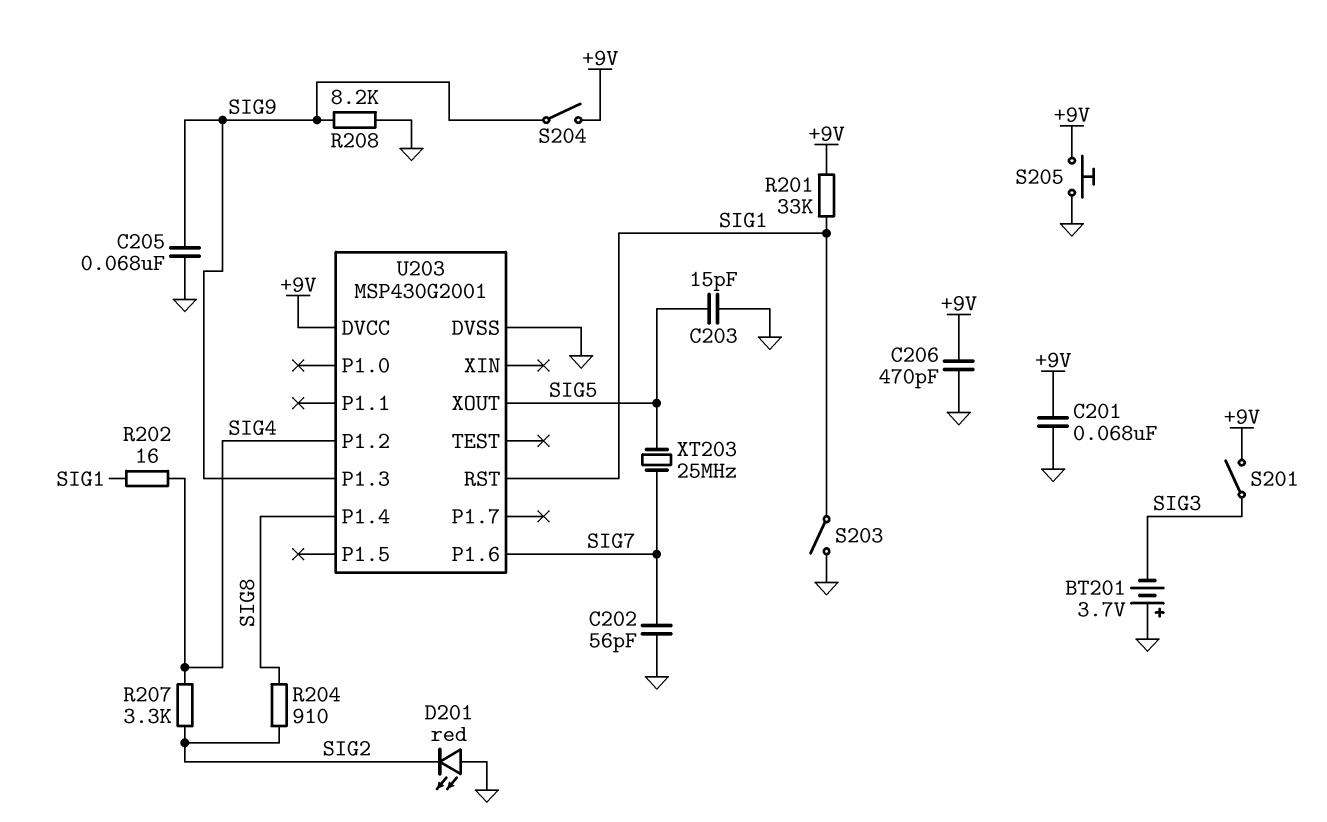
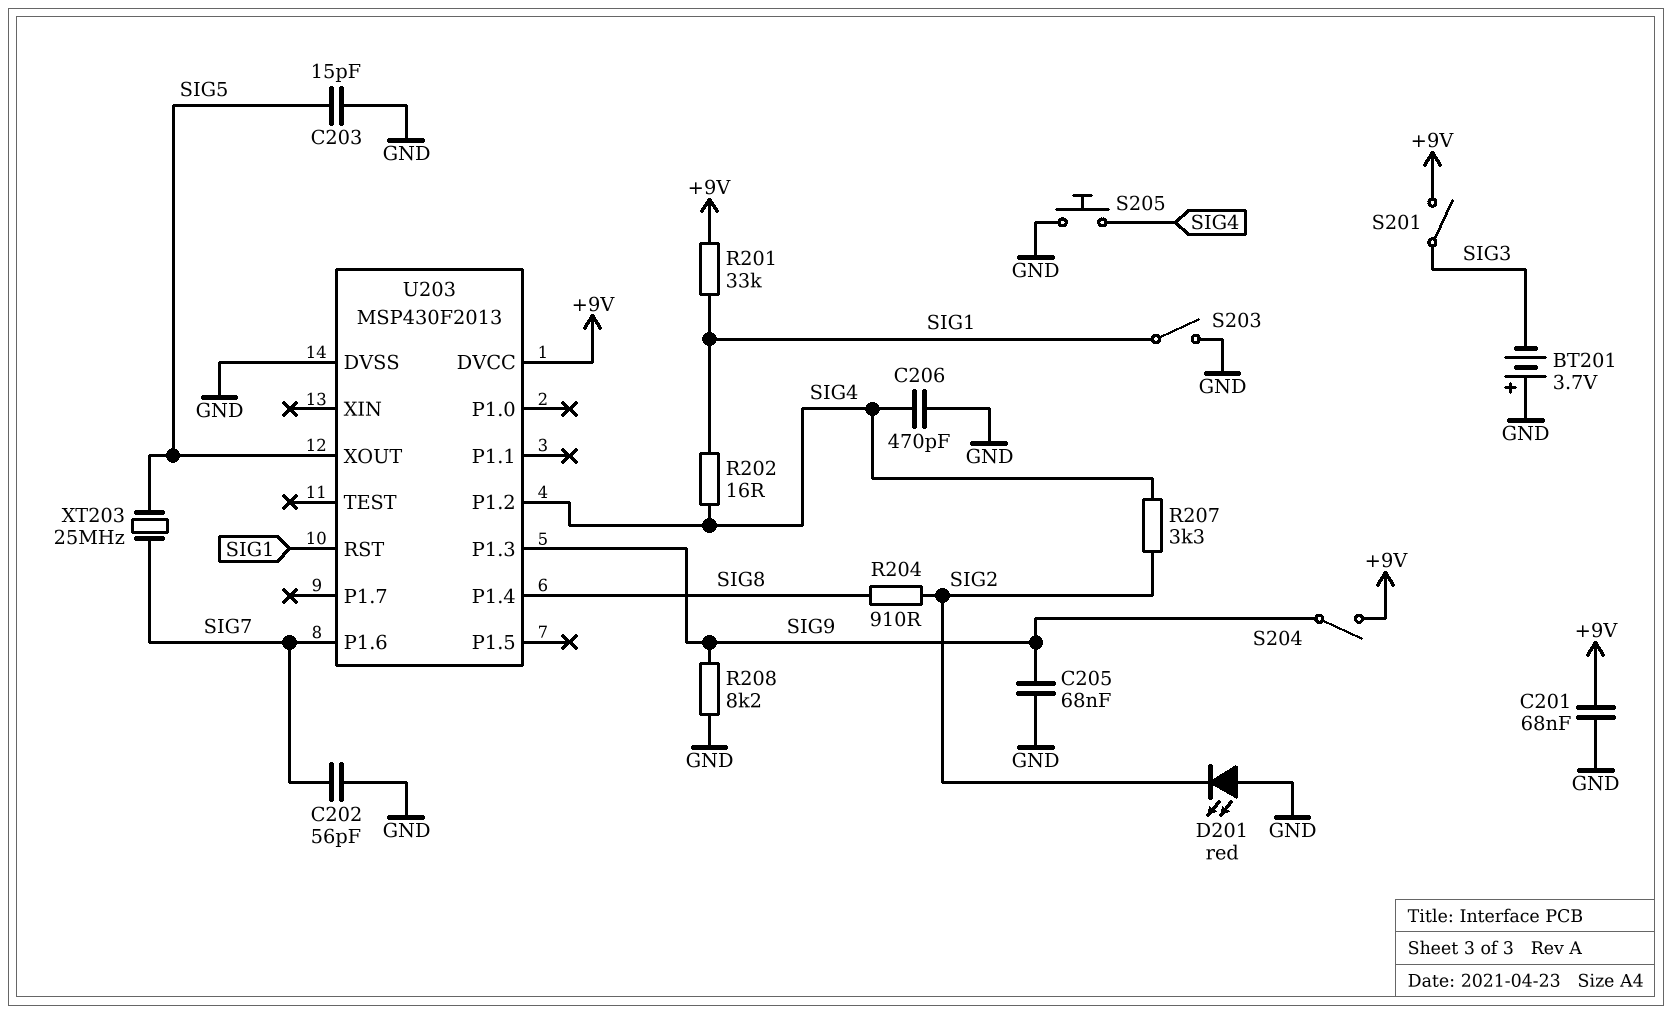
C206: 470pF (+9V, GND) -> 470pF (GND, SIG4)
S205: button (+9V, GND) -> button (GND, SIG4)
U203: MSP430G2001 -> MSP430F2013

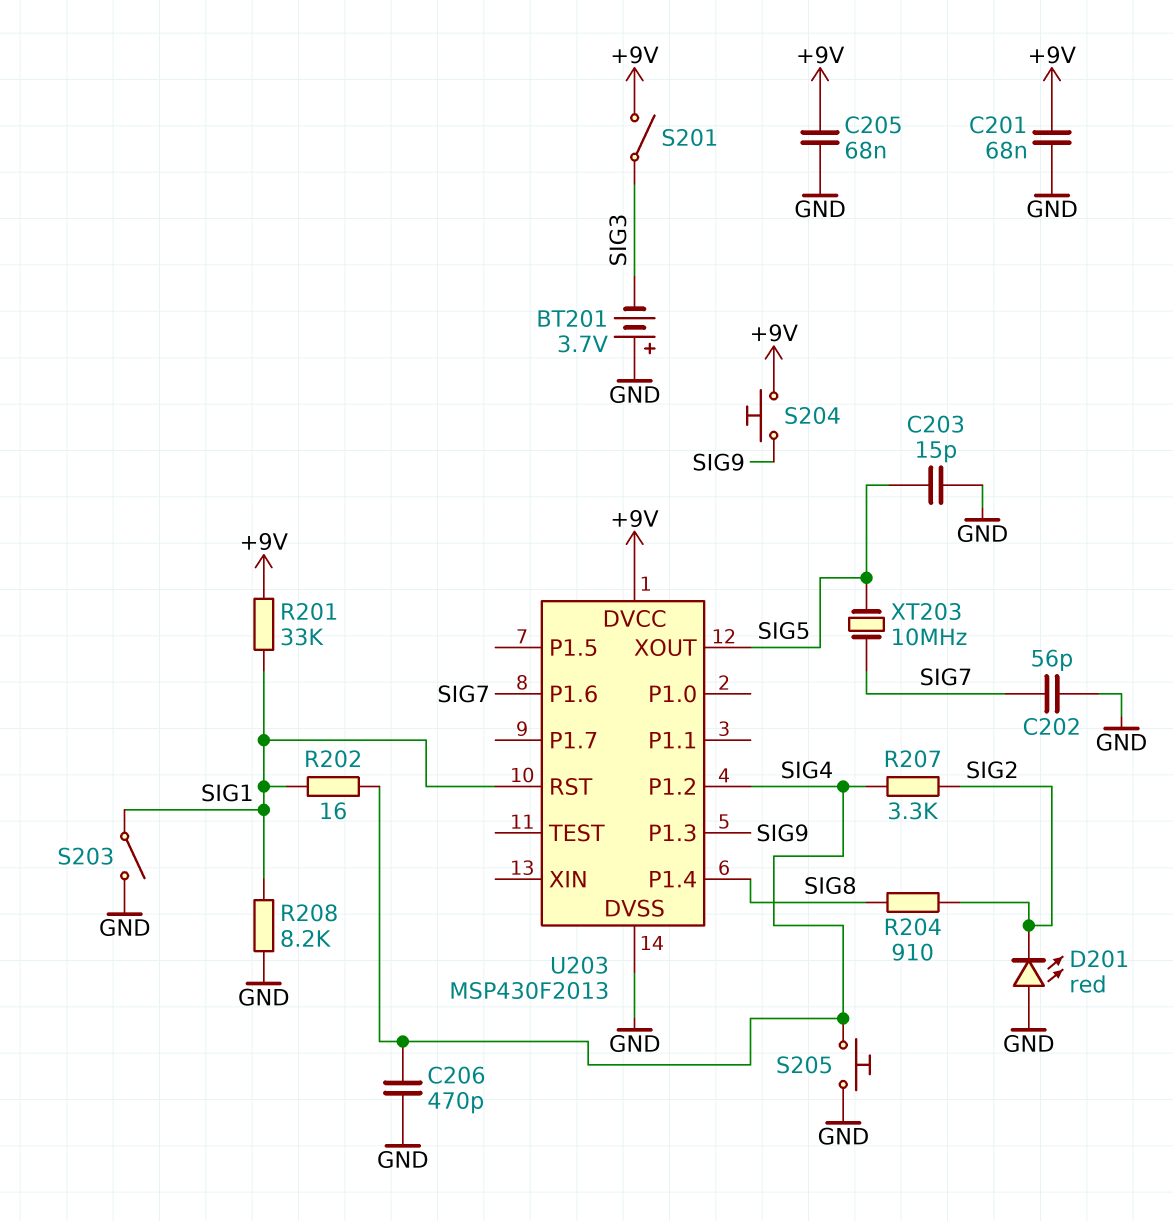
C205: 68nF (GND, SIG9) -> 68nF (+9V, GND)
R208: 8.2k (GND, SIG9) -> 8.2k (GND, SIG1)
S204: switch (+9V, SIG9) -> button (+9V, SIG9)
XT203: 25MHz (SIG5, SIG7) -> 10MHz (SIG5, SIG7)

